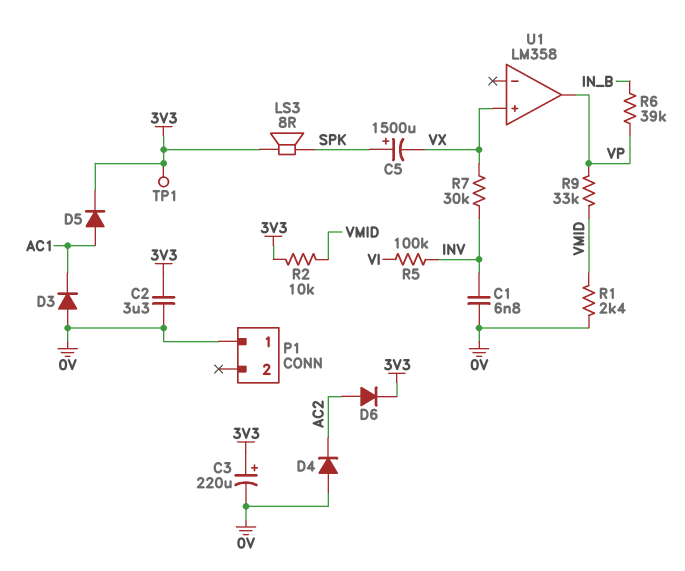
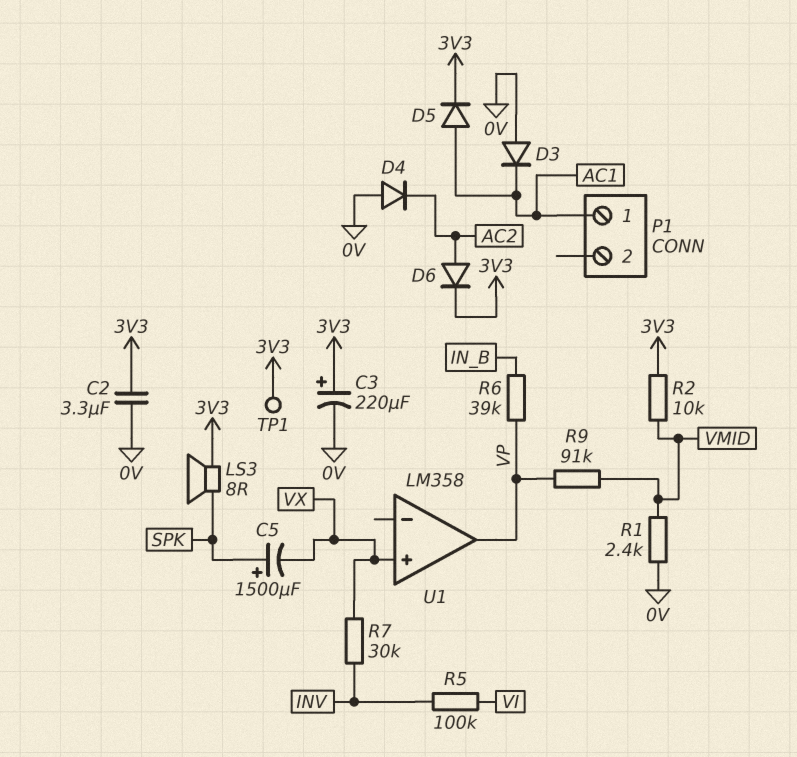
C1: 6.8nF (0V, INV) -> none
P1 pin 1: 0V -> AC1
R9: 33k (VMID, VP) -> 91k (VMID, VP)

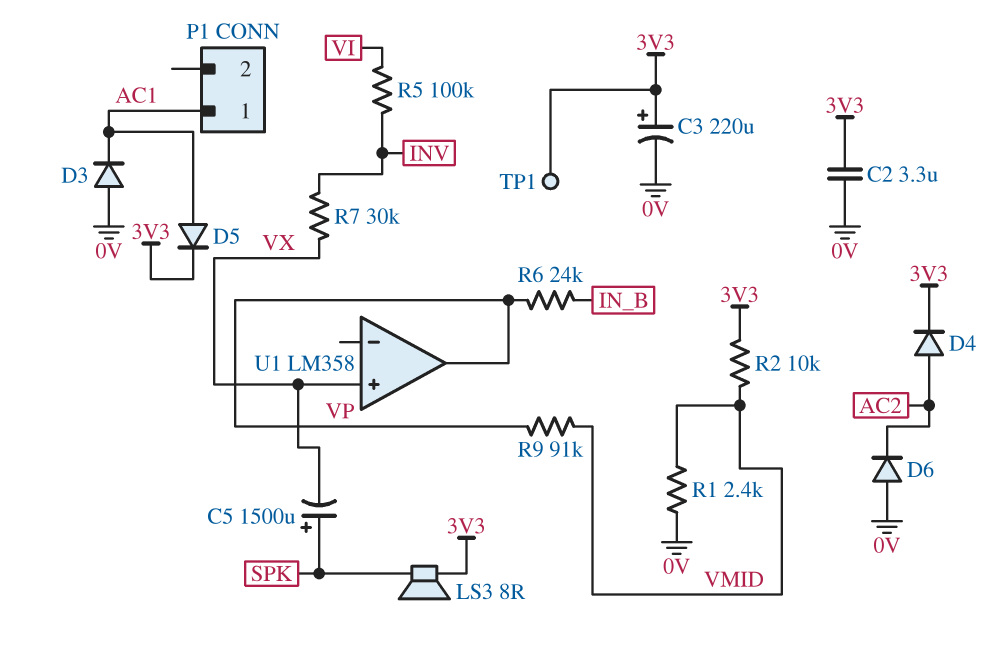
D4: diode (A 0V, K AC2) -> diode (A AC2, K 3V3)
D6: diode (A AC2, K 3V3) -> diode (A 0V, K AC2)
R6: 39k (IN_B, VP) -> 24k (IN_B, VP)

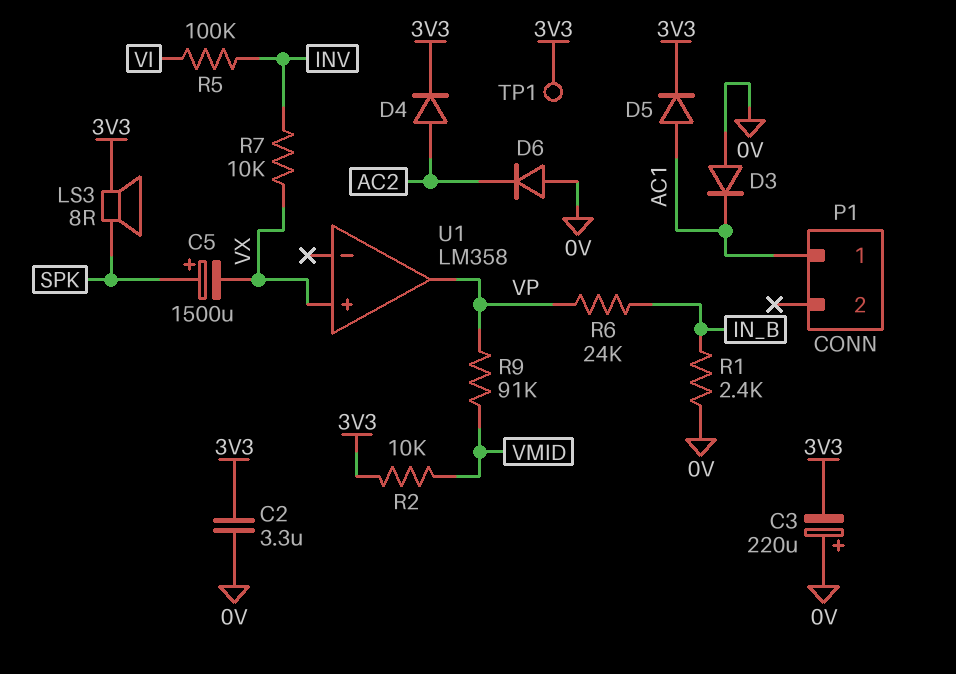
C3: 220uF (plus 3V3, minus 0V) -> 220uF (plus 0V, minus 3V3)
R1: 2.4k (0V, VMID) -> 2.4k (0V, IN_B)
R7: 30k (INV, VX) -> 10k (INV, VX)

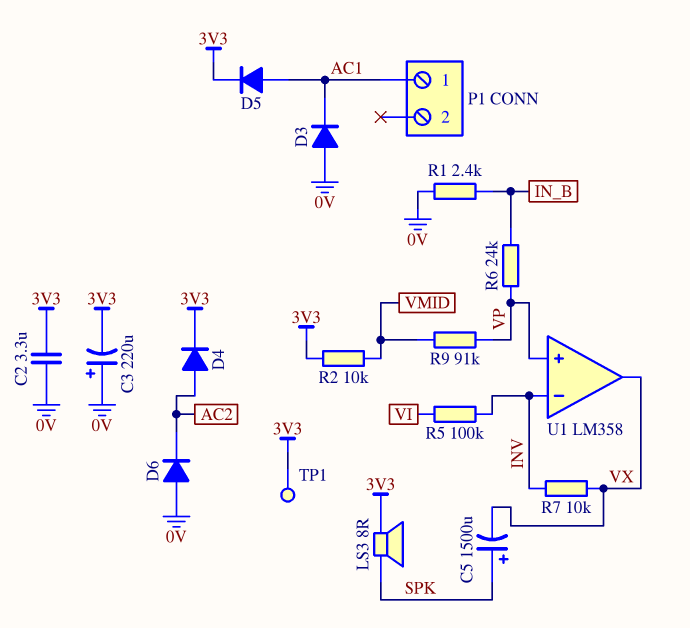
U1 pin in+: VX -> VP
U1 pin in-: none -> INV
U1 pin out: VP -> VX

